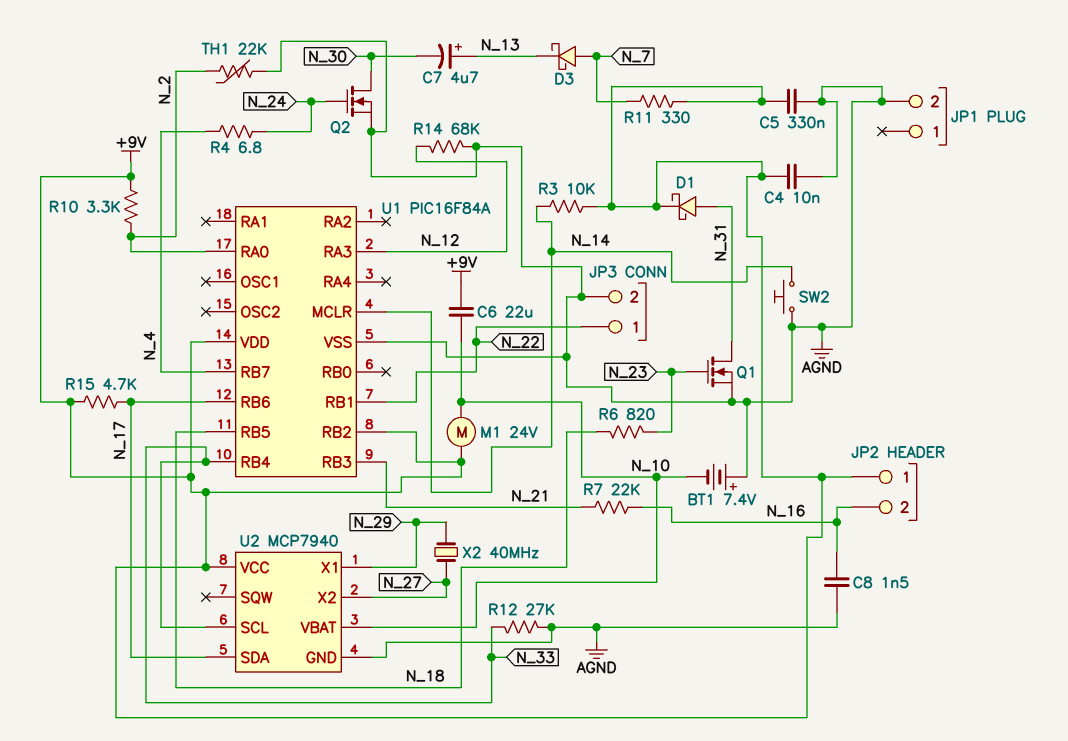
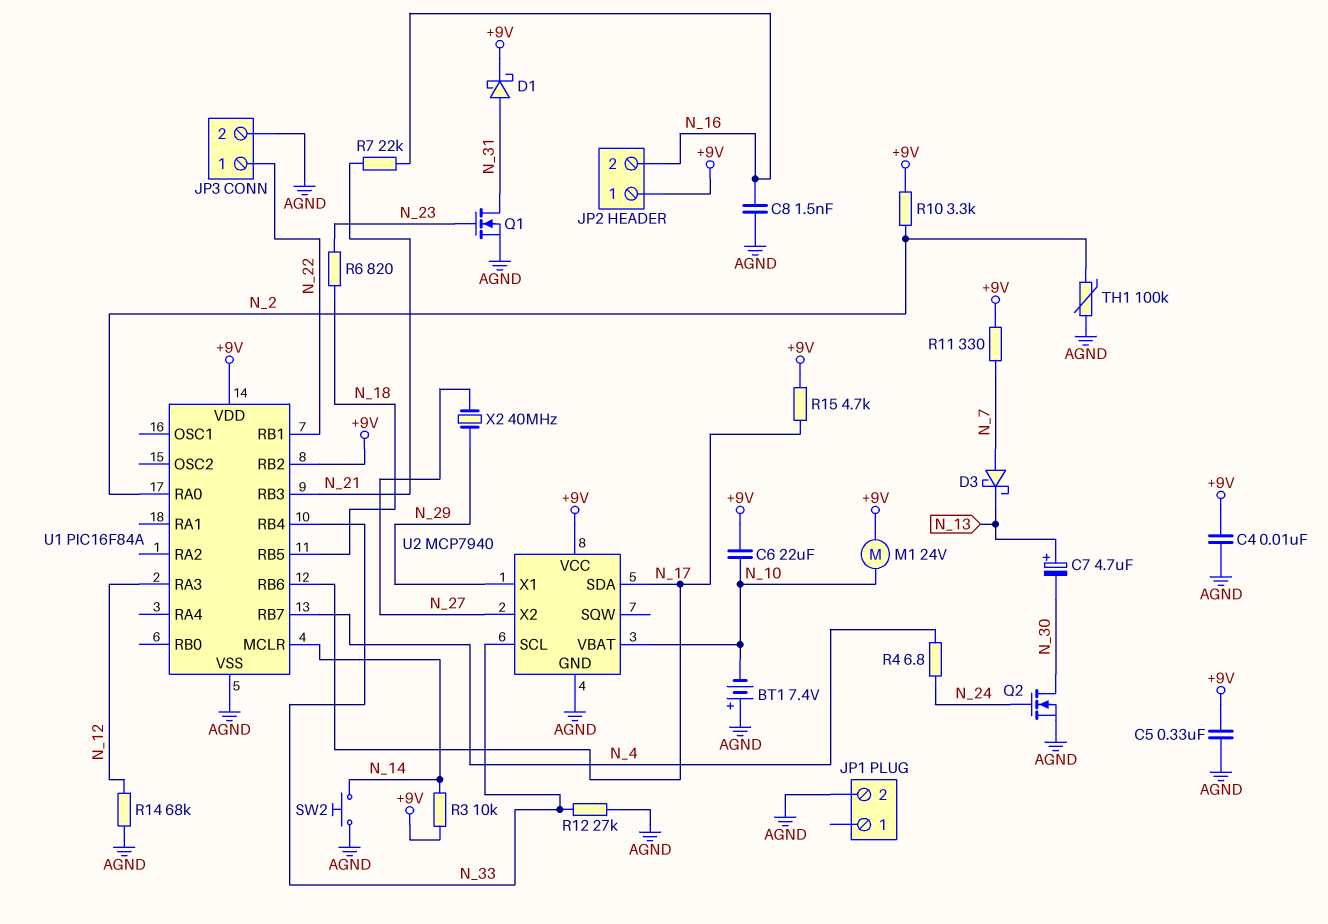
TH1: 22k (AGND, N_2) -> 100k (AGND, N_2)

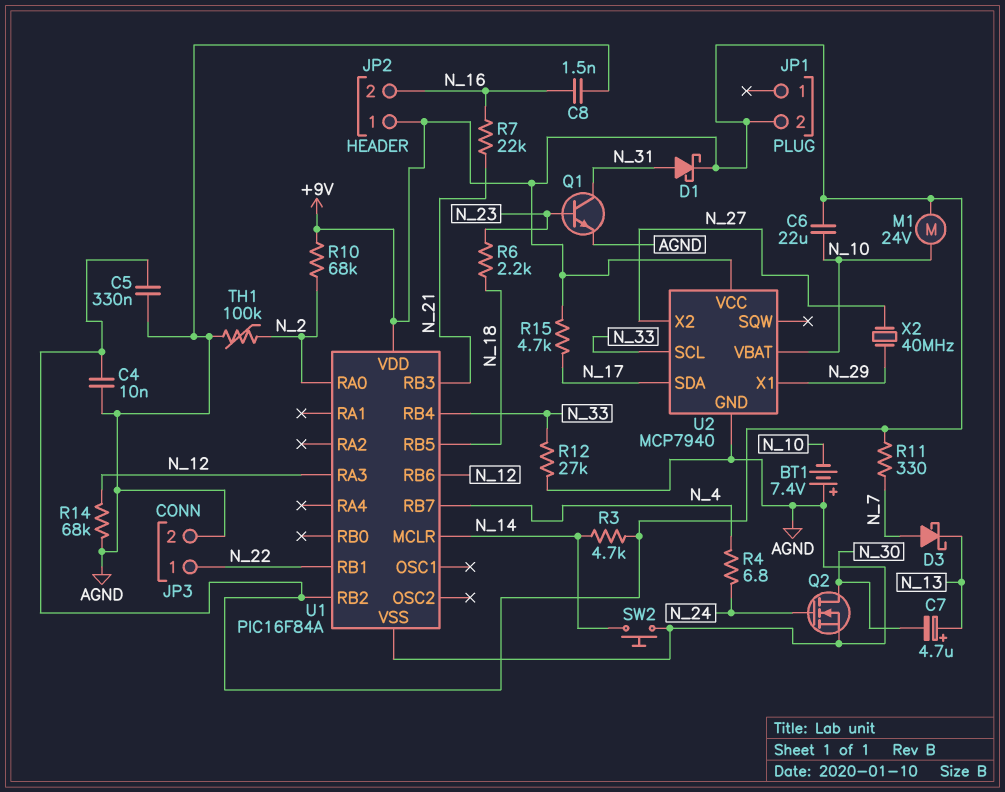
JP1 pin 2: AGND -> +9V
Q1: NMOS (G N_23, D N_31, S AGND) -> NPN (B N_23, C N_31, E AGND)
R3: 10k (+9V, N_14) -> 4.7k (+9V, N_14)
R6: 820 (N_18, N_23) -> 2.2k (N_18, N_23)
R10: 3.3k (+9V, N_2) -> 68k (+9V, N_2)
U1 pin RB6: N_17 -> N_12

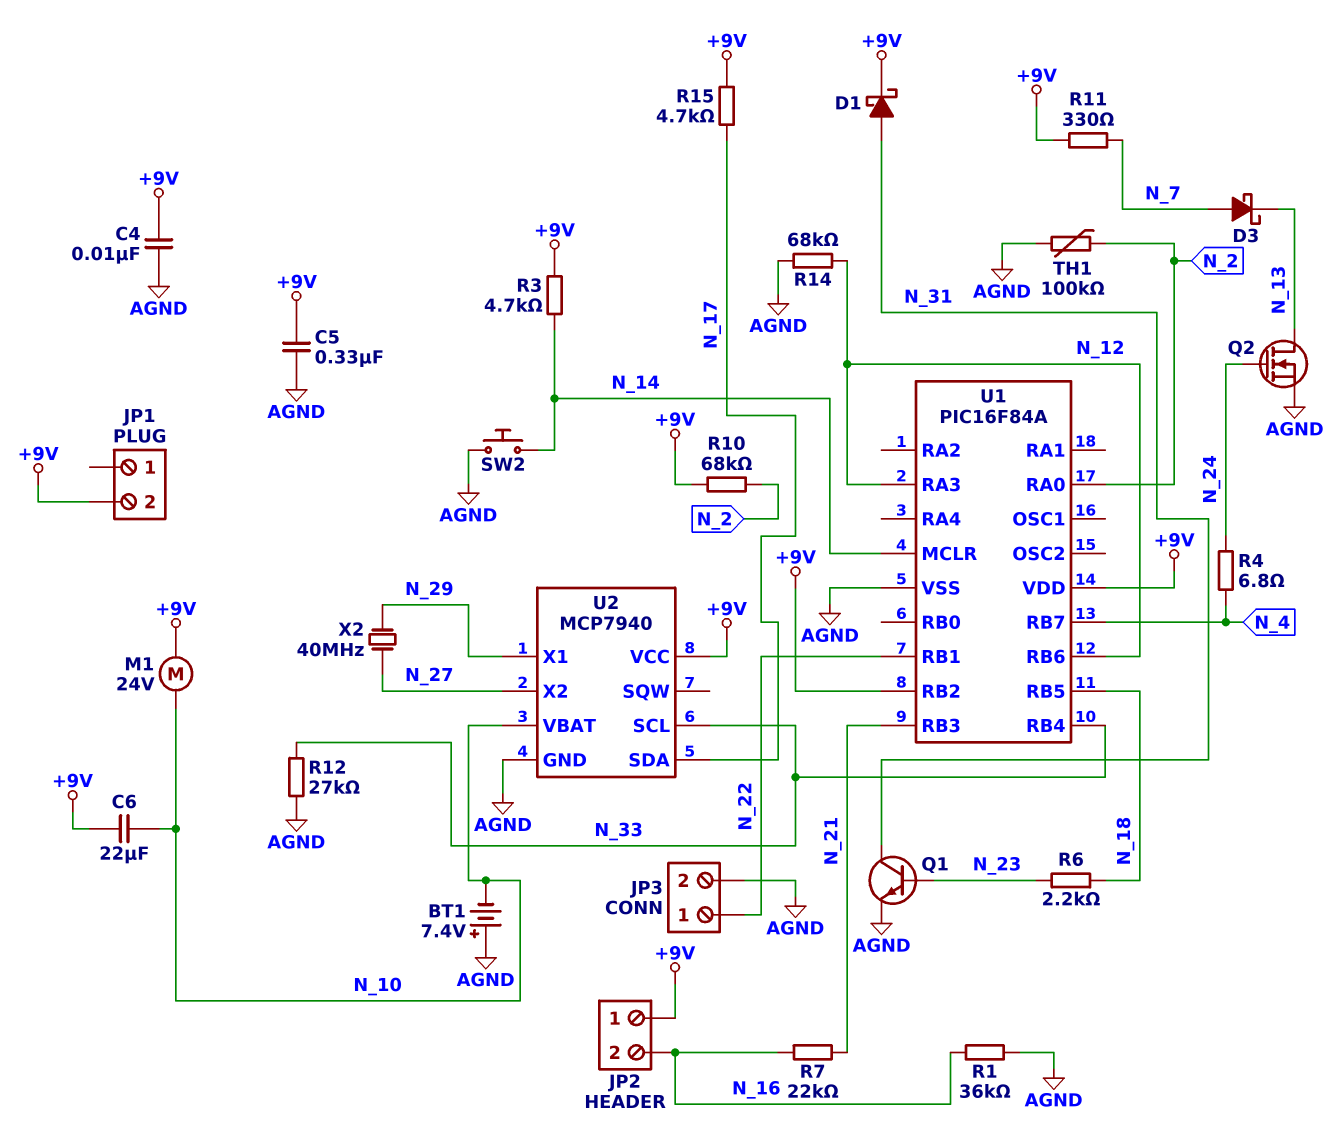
C7: 4.7uF (plus N_13, minus N_30) -> none
C8: 1.5nF (AGND, N_16) -> none
Q2: NMOS (G N_24, D N_30, S AGND) -> NMOS (G N_24, D N_13, S AGND)
R1: none -> 36k (AGND, N_16)

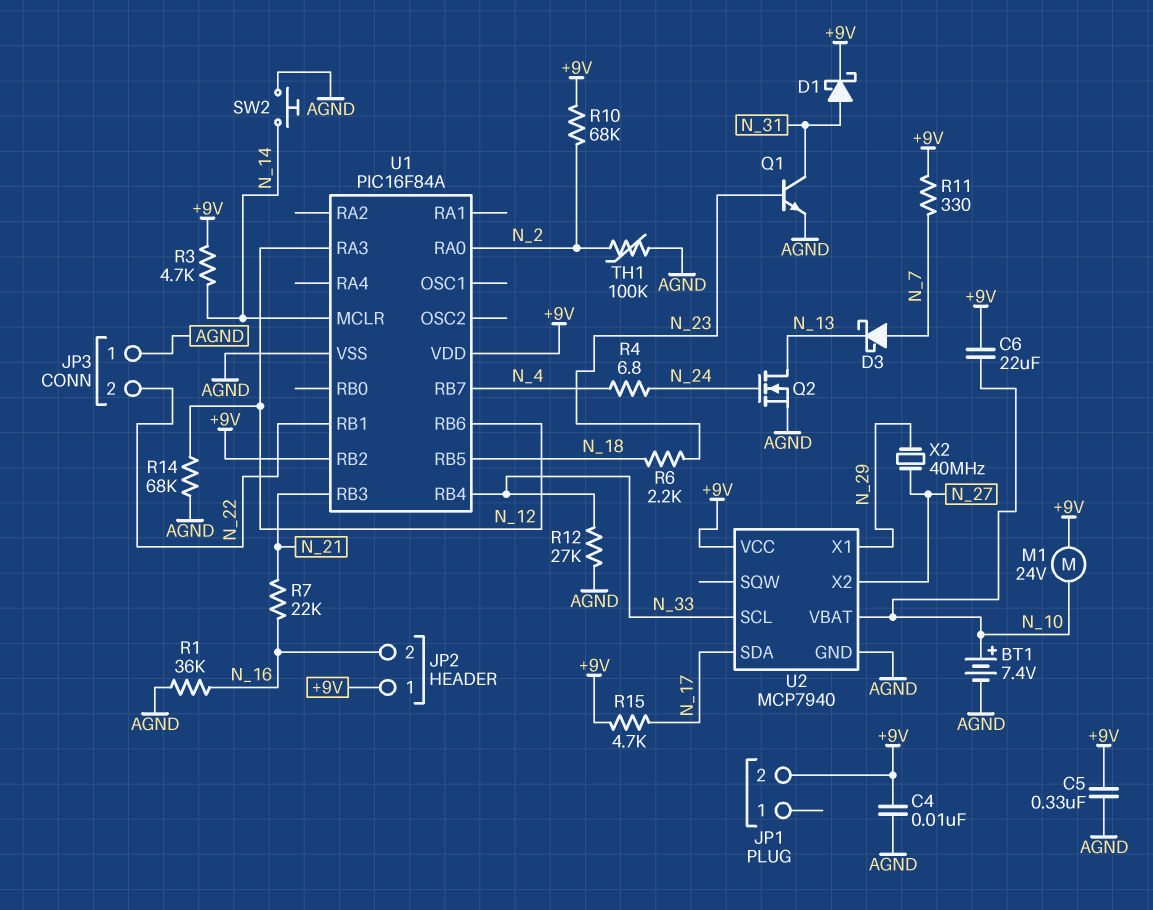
BT1: 7.4V (plus AGND, minus N_10) -> 7.4V (plus N_10, minus AGND)
JP3 pin 1: N_22 -> AGND
JP3 pin 2: AGND -> N_22

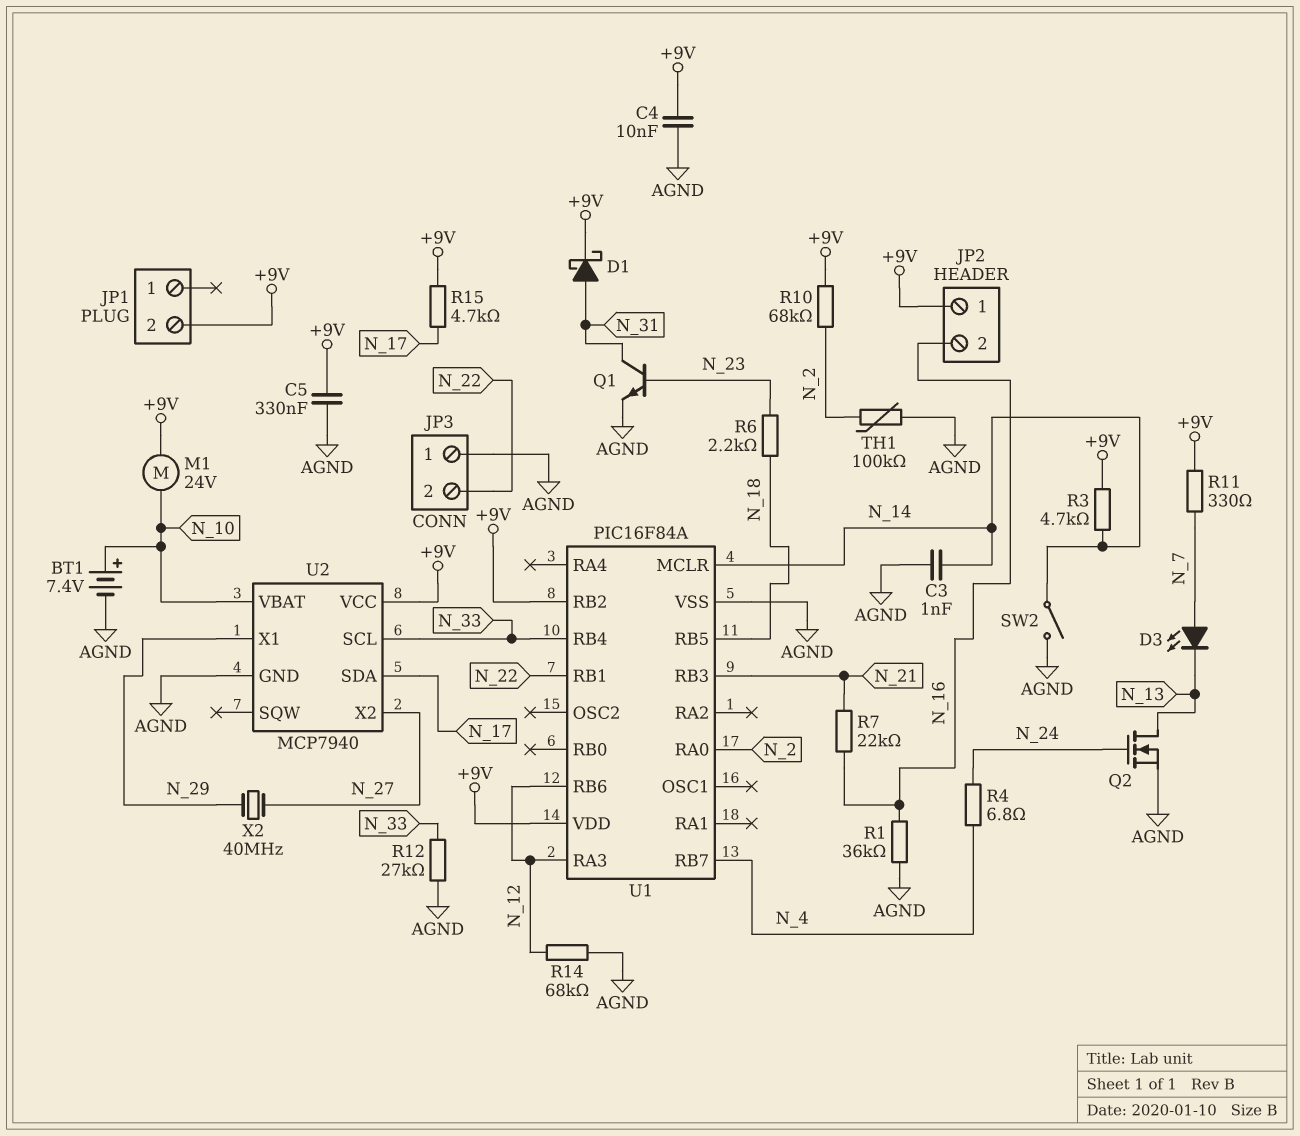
C3: none -> 1nF (AGND, N_14)
C6: 22uF (+9V, N_10) -> none
D3: schottky (A N_7, K N_13) -> LED (A N_7, K N_13)
SW2: button (AGND, N_14) -> switch (AGND, N_14)

